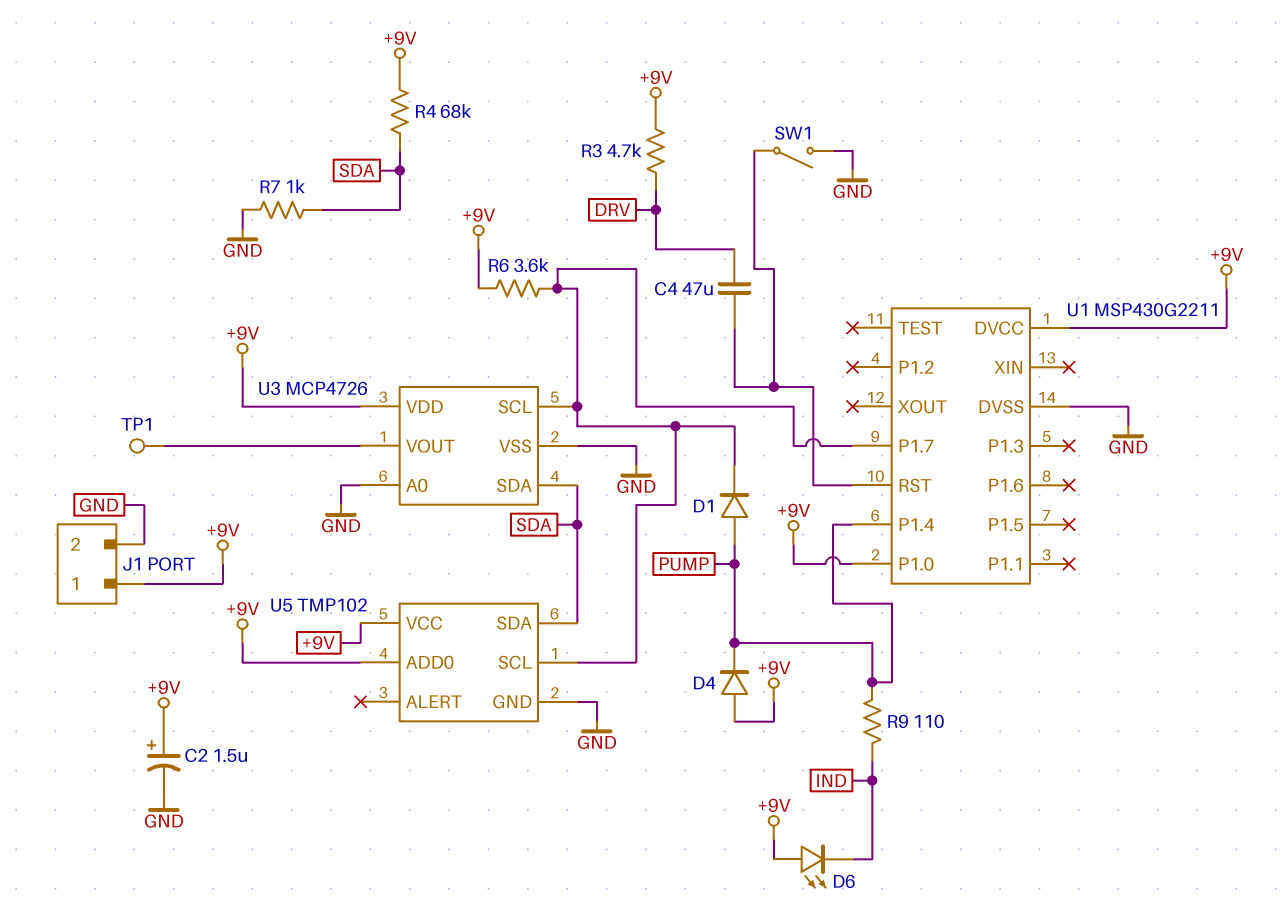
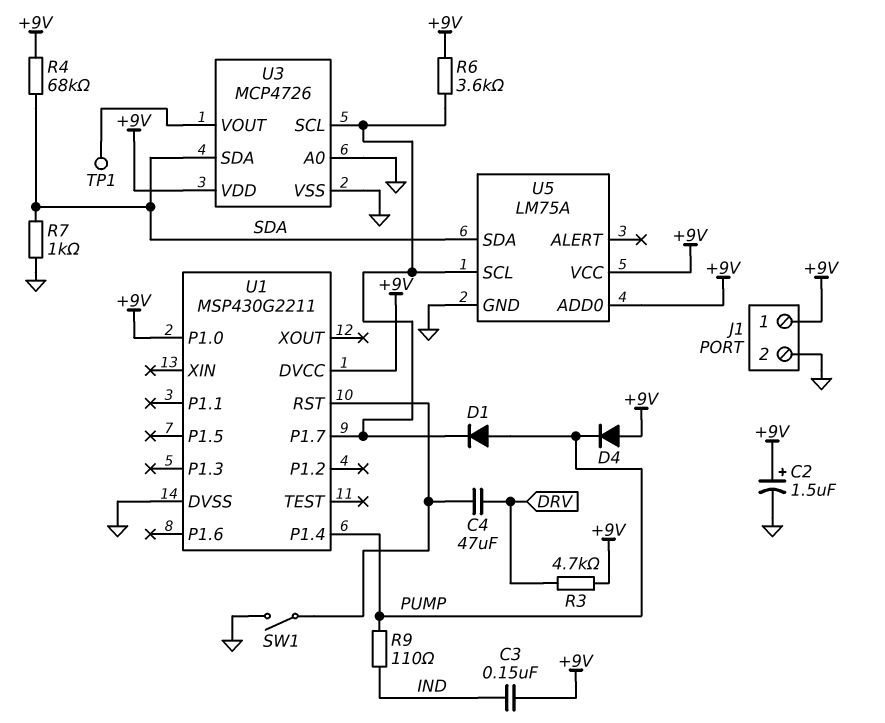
C3: none -> 150nF (+9V, IND)
D6: LED (A +9V, K IND) -> none
U5: TMP102 -> LM75A

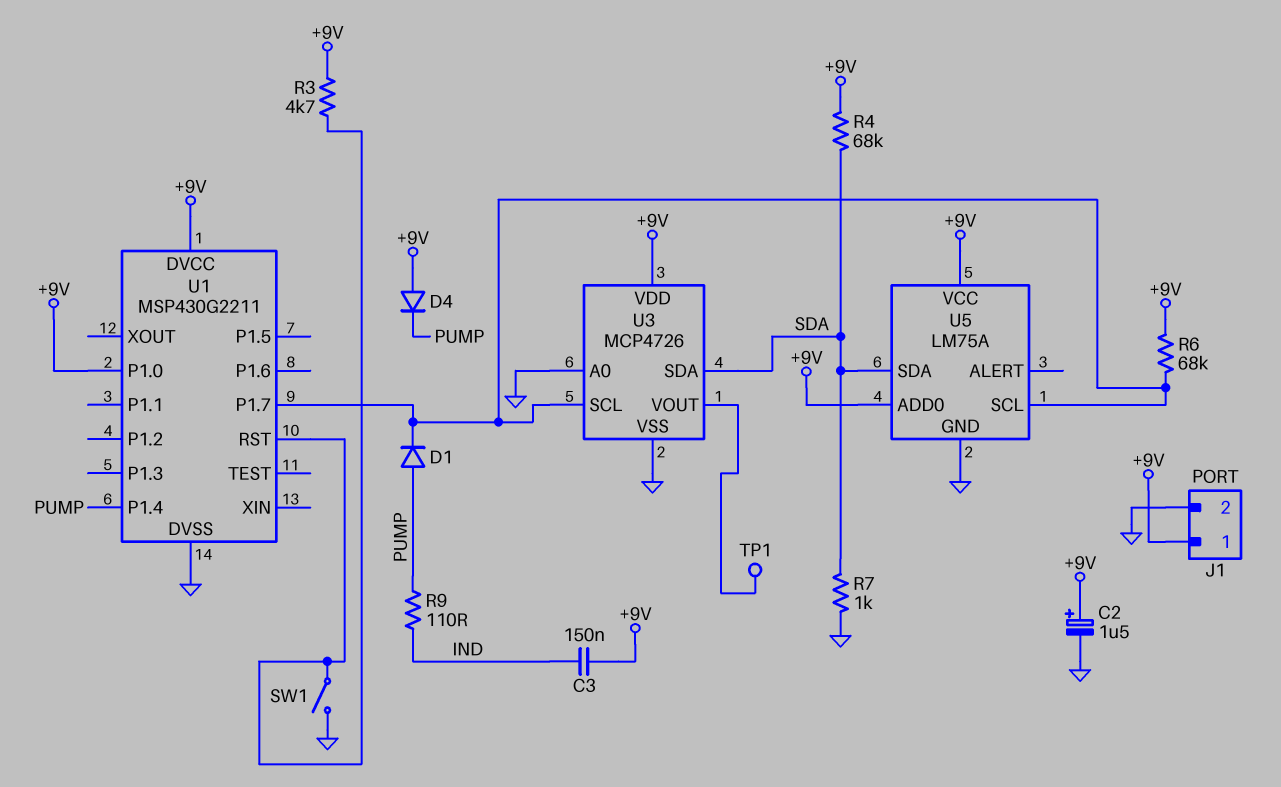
C4: 47uF (DRV, U1/RST) -> none
R3: 4.7k (+9V, DRV) -> 4.7k (+9V, U1/RST)
R6: 3.6k (+9V, U1/P1.7) -> 68k (+9V, U1/P1.7)

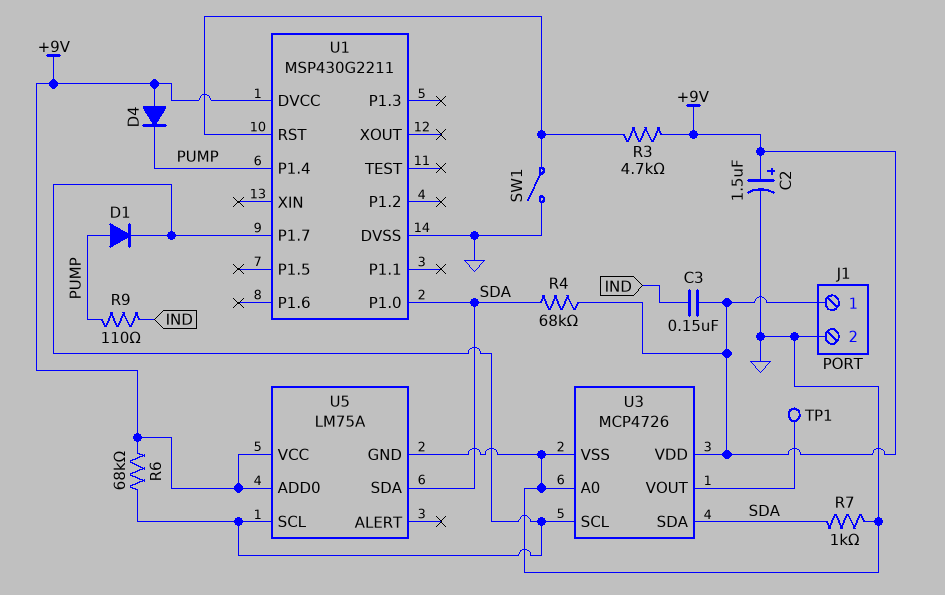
U1 pin P1.0: +9V -> SDA

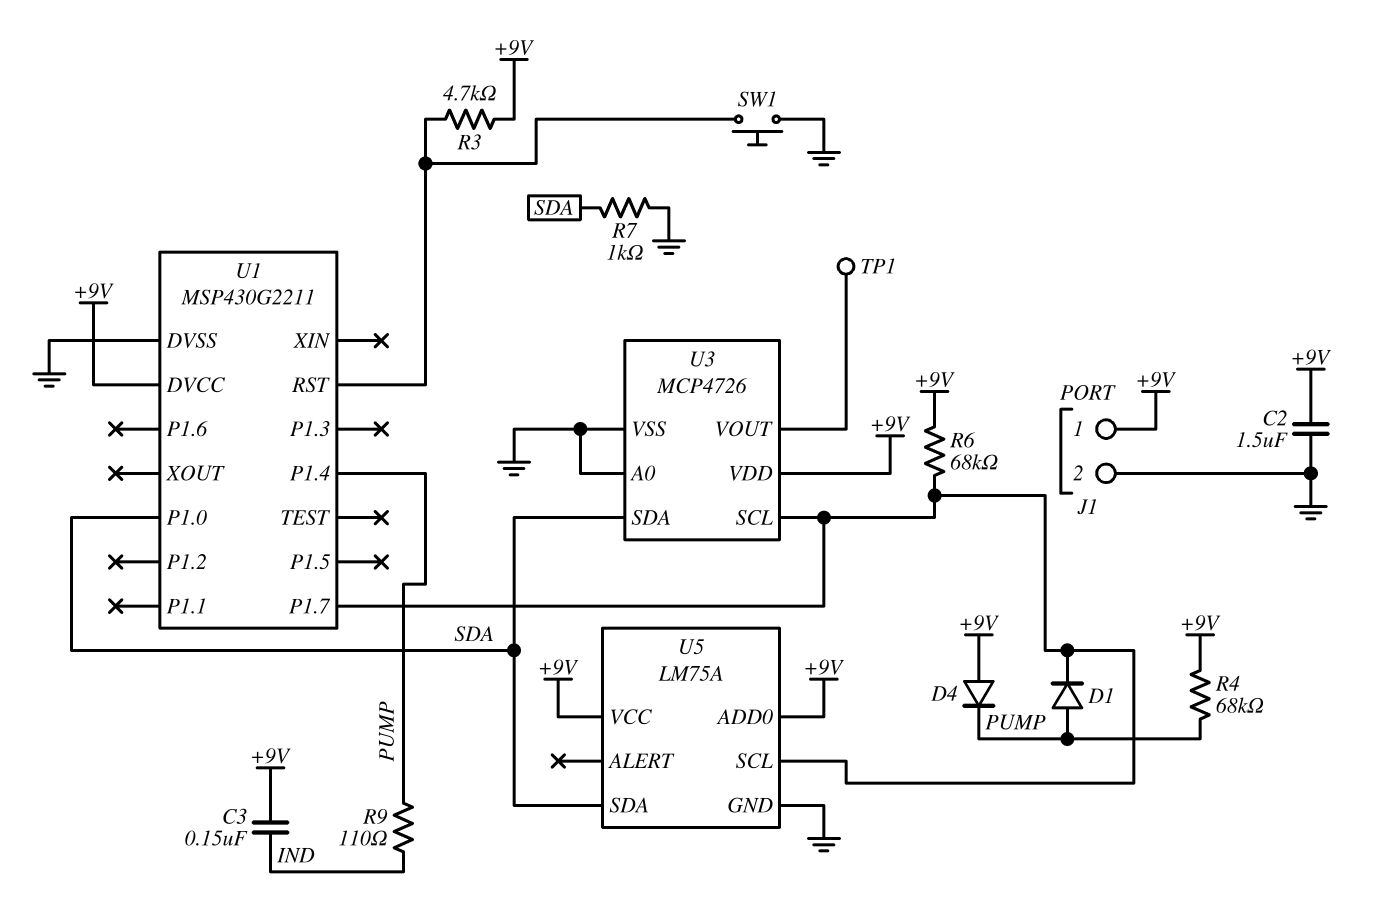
C2: 1.5uF (plus +9V, minus GND) -> 1.5uF (+9V, GND)
R4: 68k (+9V, SDA) -> 68k (+9V, PUMP)
SW1: switch (GND, U1/RST) -> button (GND, U1/RST)

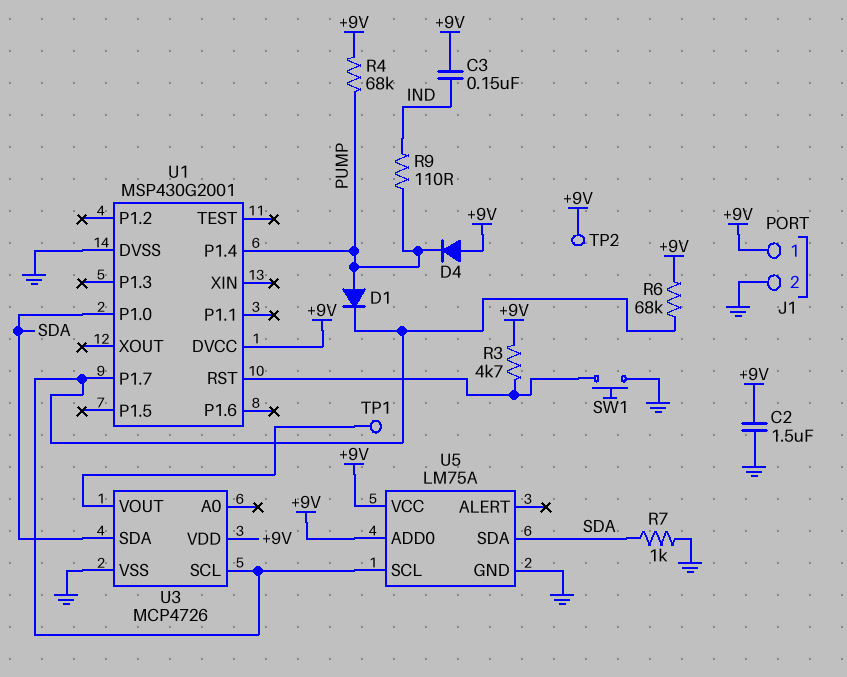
TP2: none -> test point (+9V)
U1: MSP430G2211 -> MSP430G2001
U3 pin A0: GND -> none

